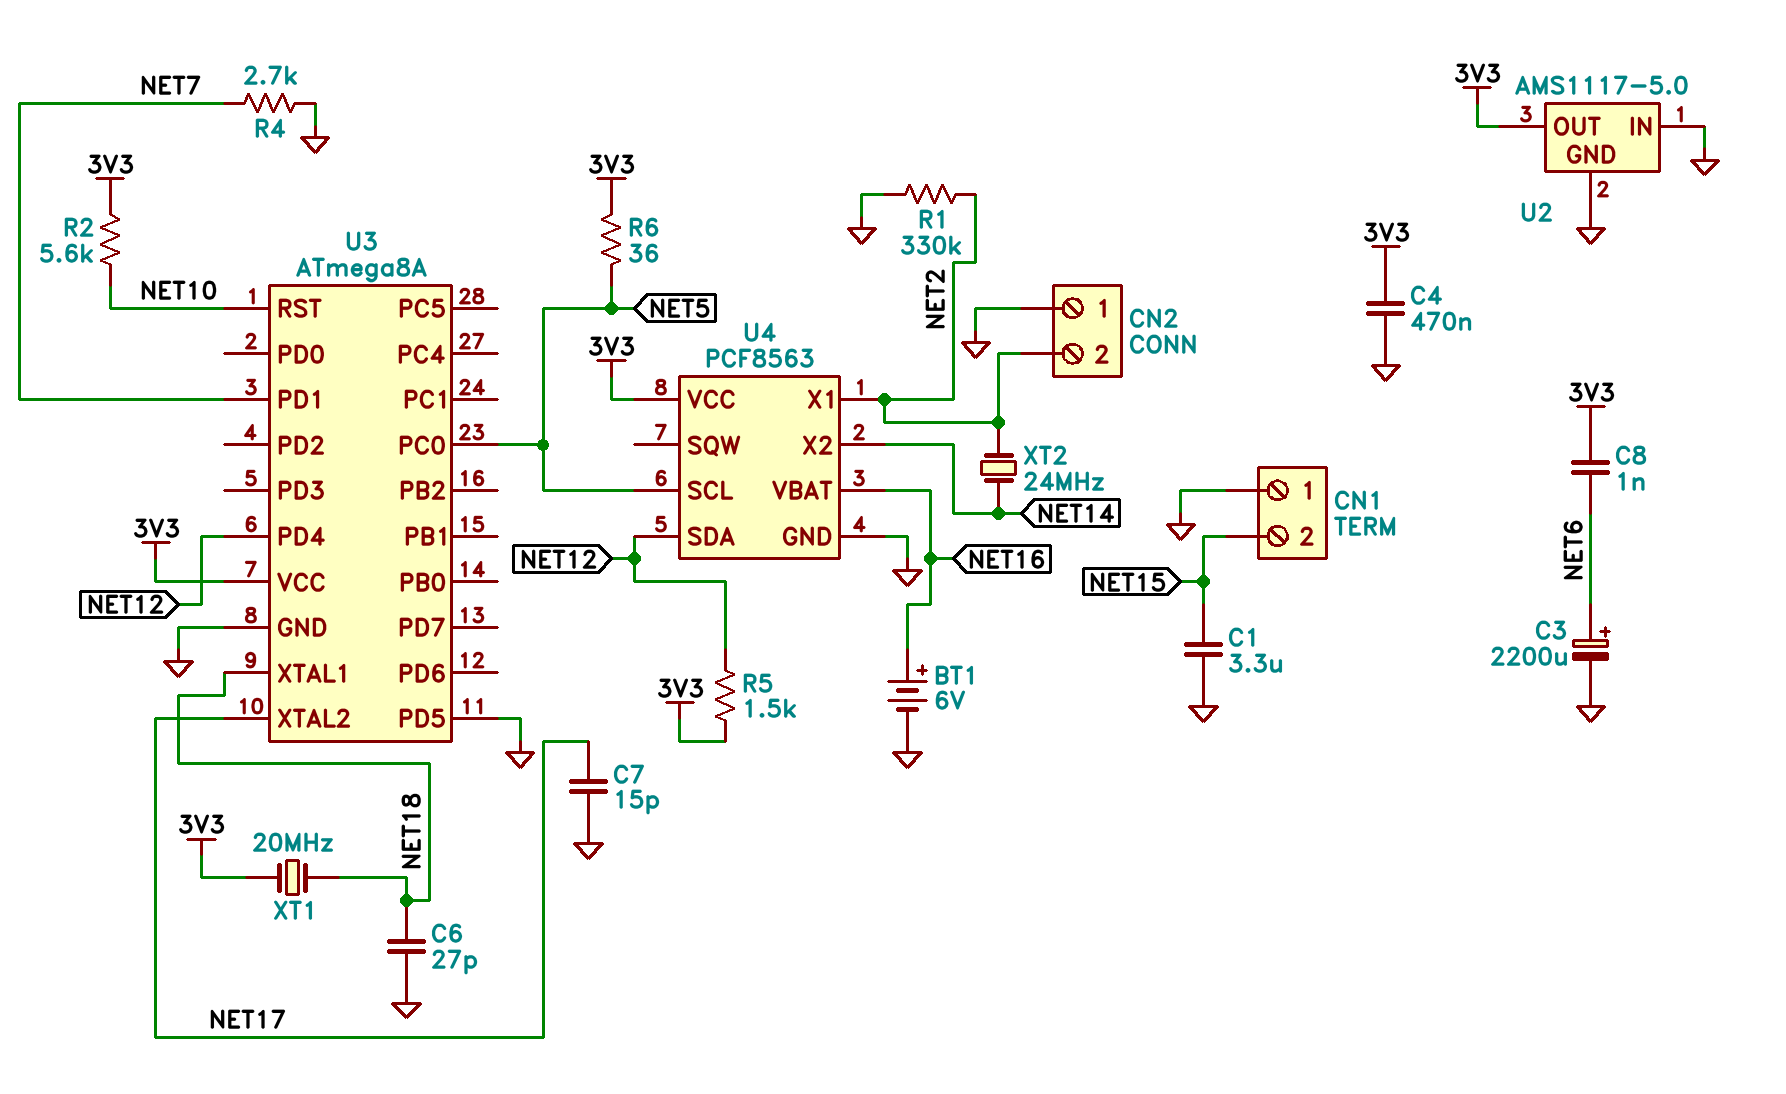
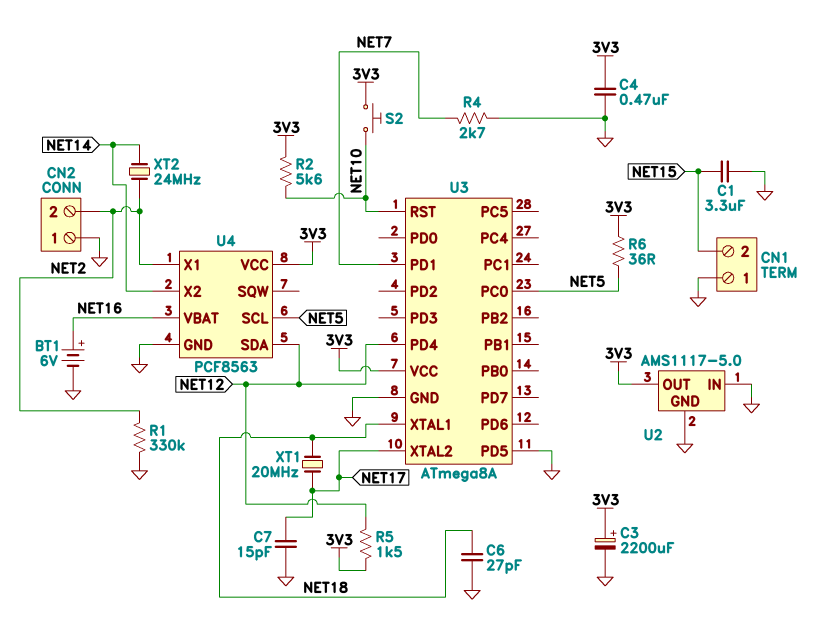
C3: 2200uF (plus NET6, minus GND) -> 2200uF (plus 3V3, minus GND)
C8: 1nF (3V3, NET6) -> none
S2: none -> button (3V3, NET10)
XT1: 20MHz (3V3, NET18) -> 20MHz (NET17, NET18)

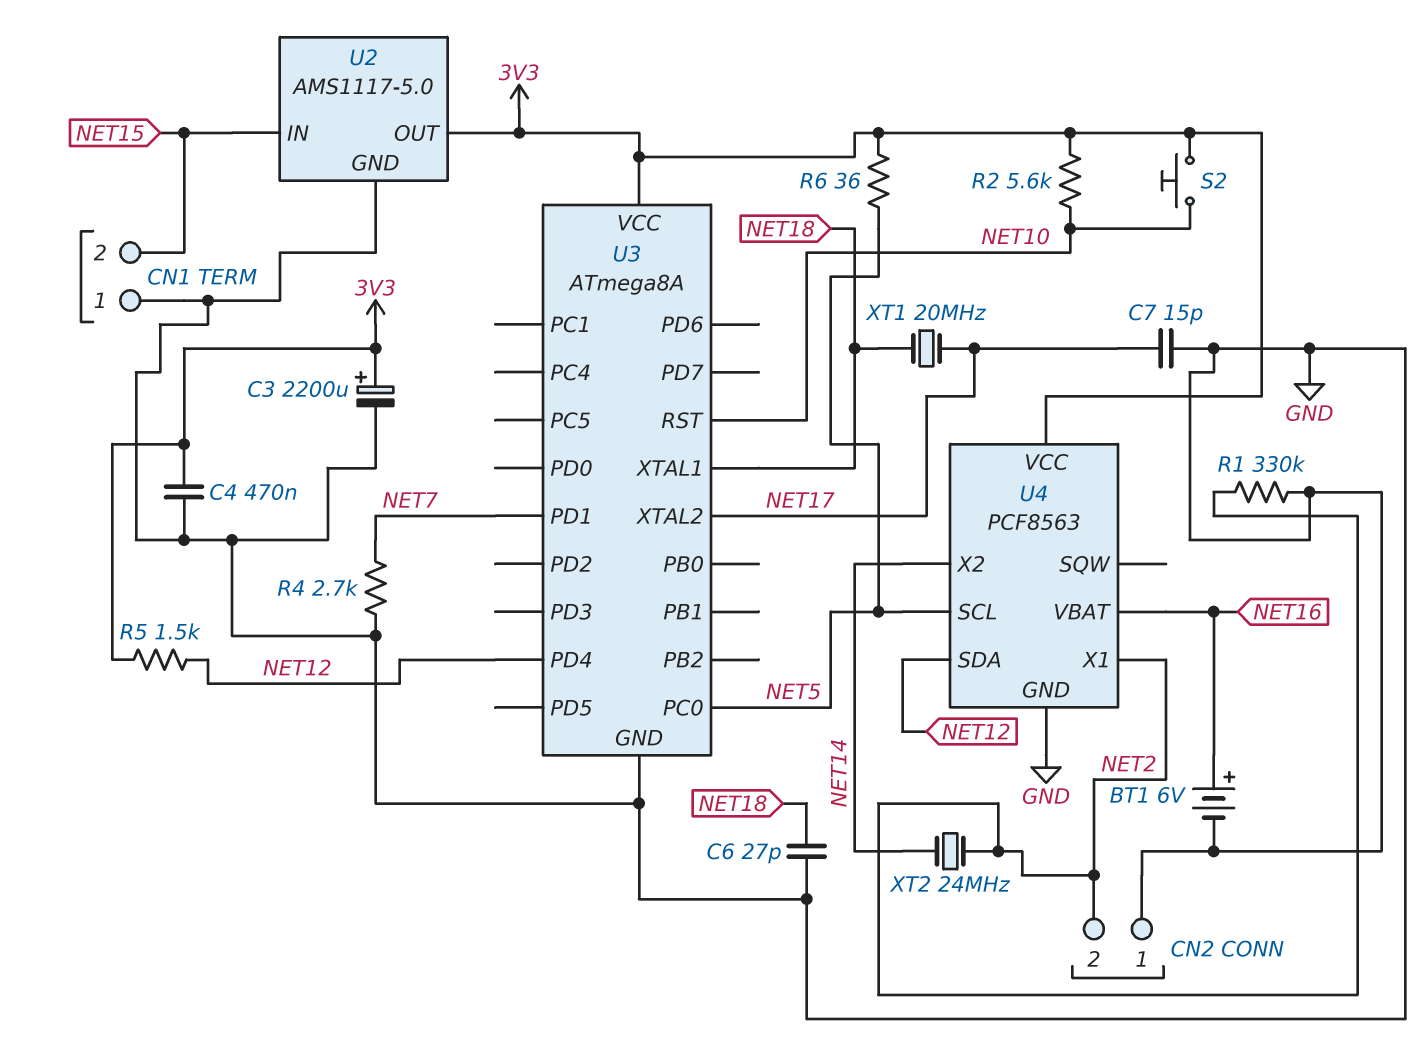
C1: 3.3uF (GND, NET15) -> none
U2 pin IN: GND -> NET15
U3 pin PD5: GND -> none

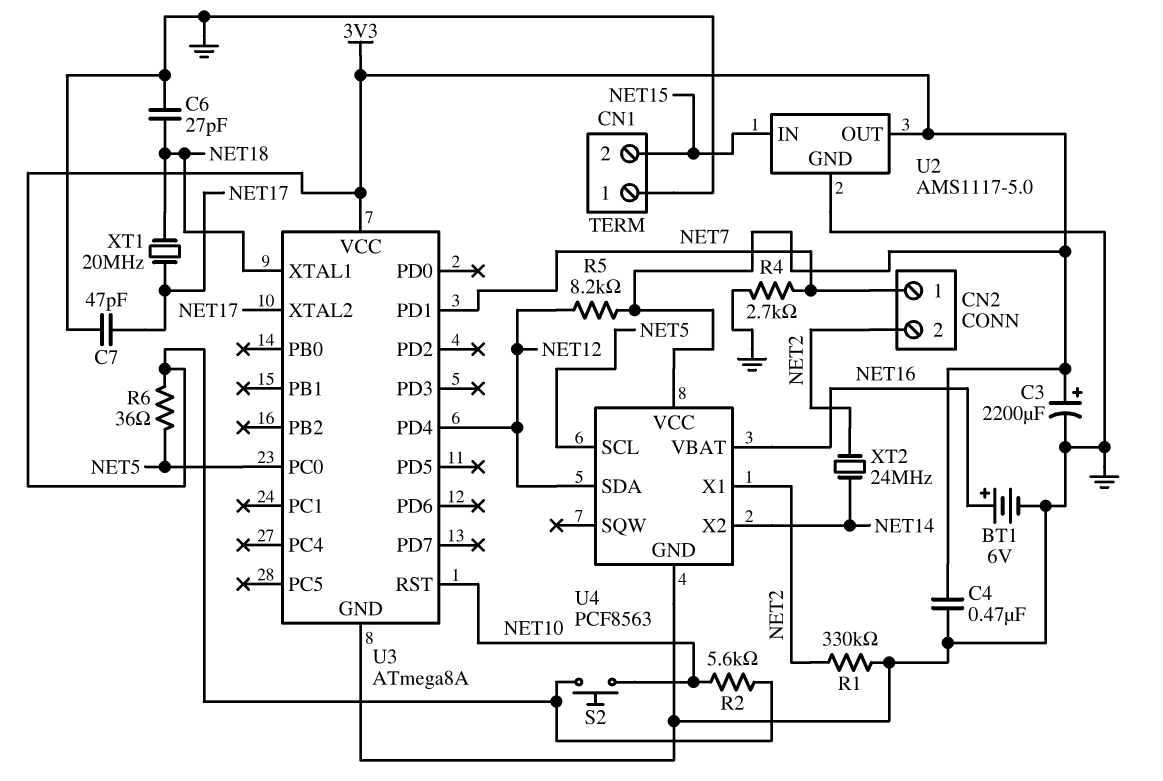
C7: 15pF (GND, NET17) -> 47pF (GND, NET17)
CN2 pin 1: GND -> NET7
R5: 1.5k (3V3, NET12) -> 8.2k (3V3, NET12)

